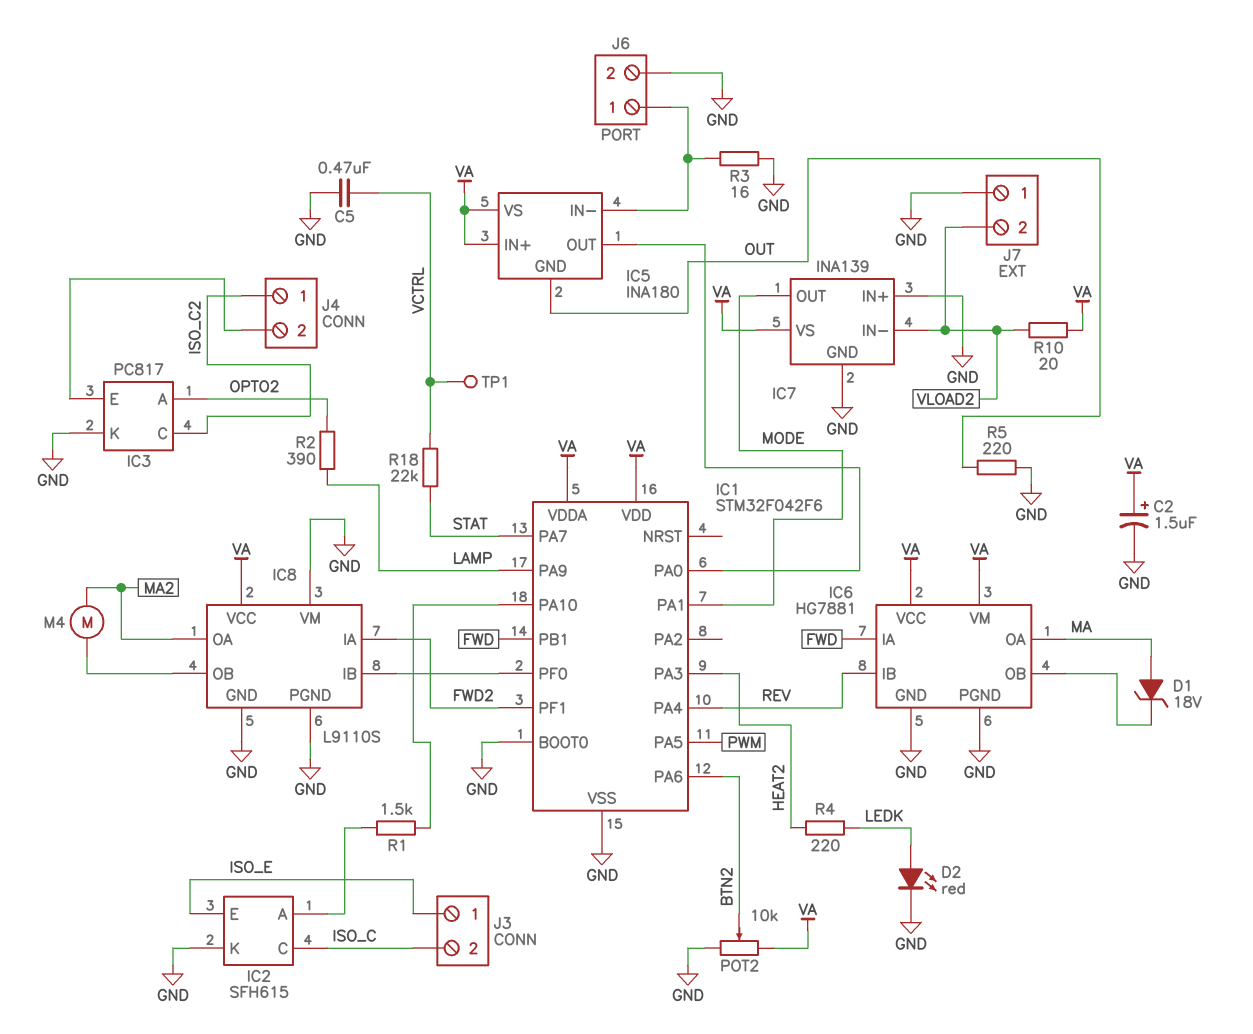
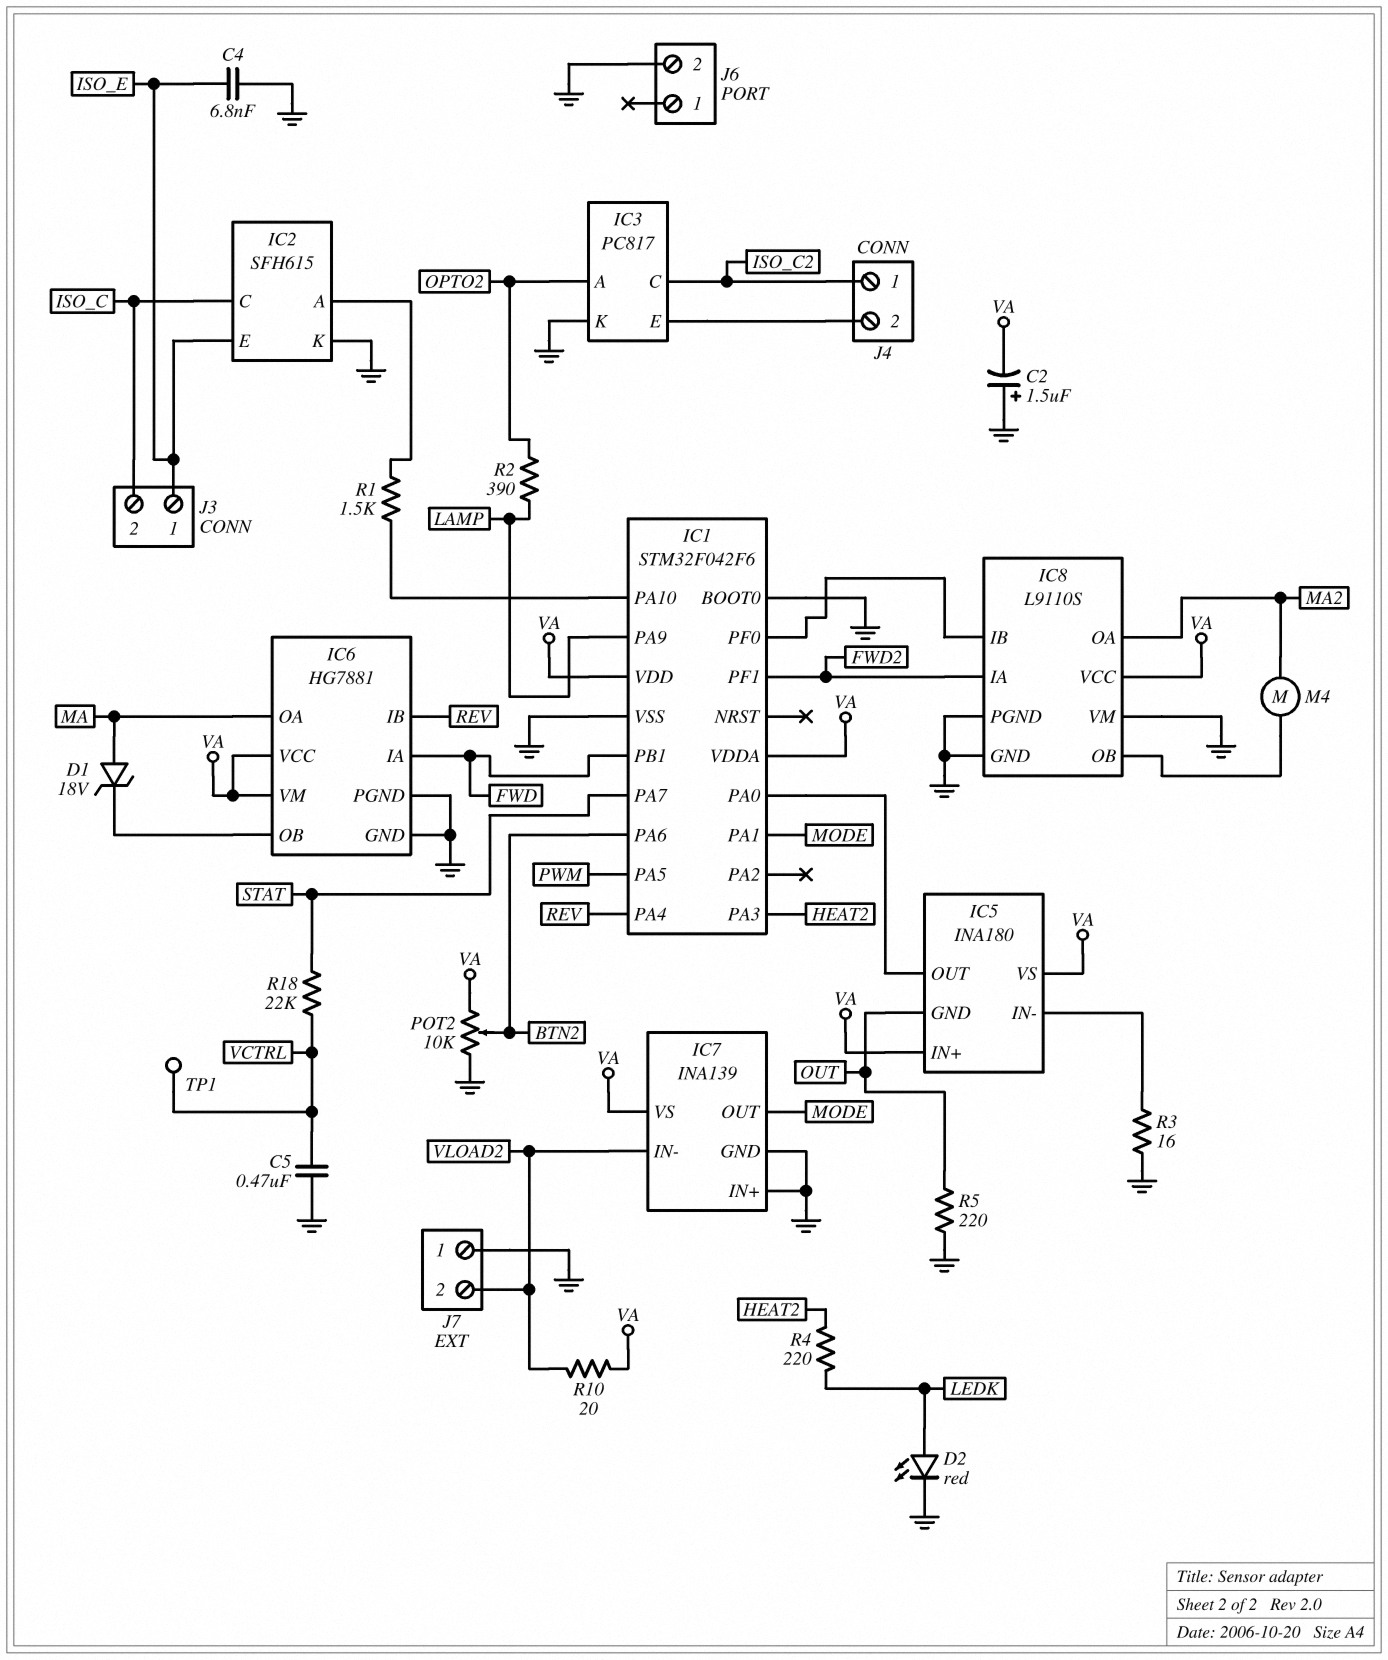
C2: 1.5uF (plus VA, minus GND) -> 1.5uF (plus GND, minus VA)
C4: none -> 6.8nF (GND, ISO_E)
J6 pin 1: IC5/IN- -> none

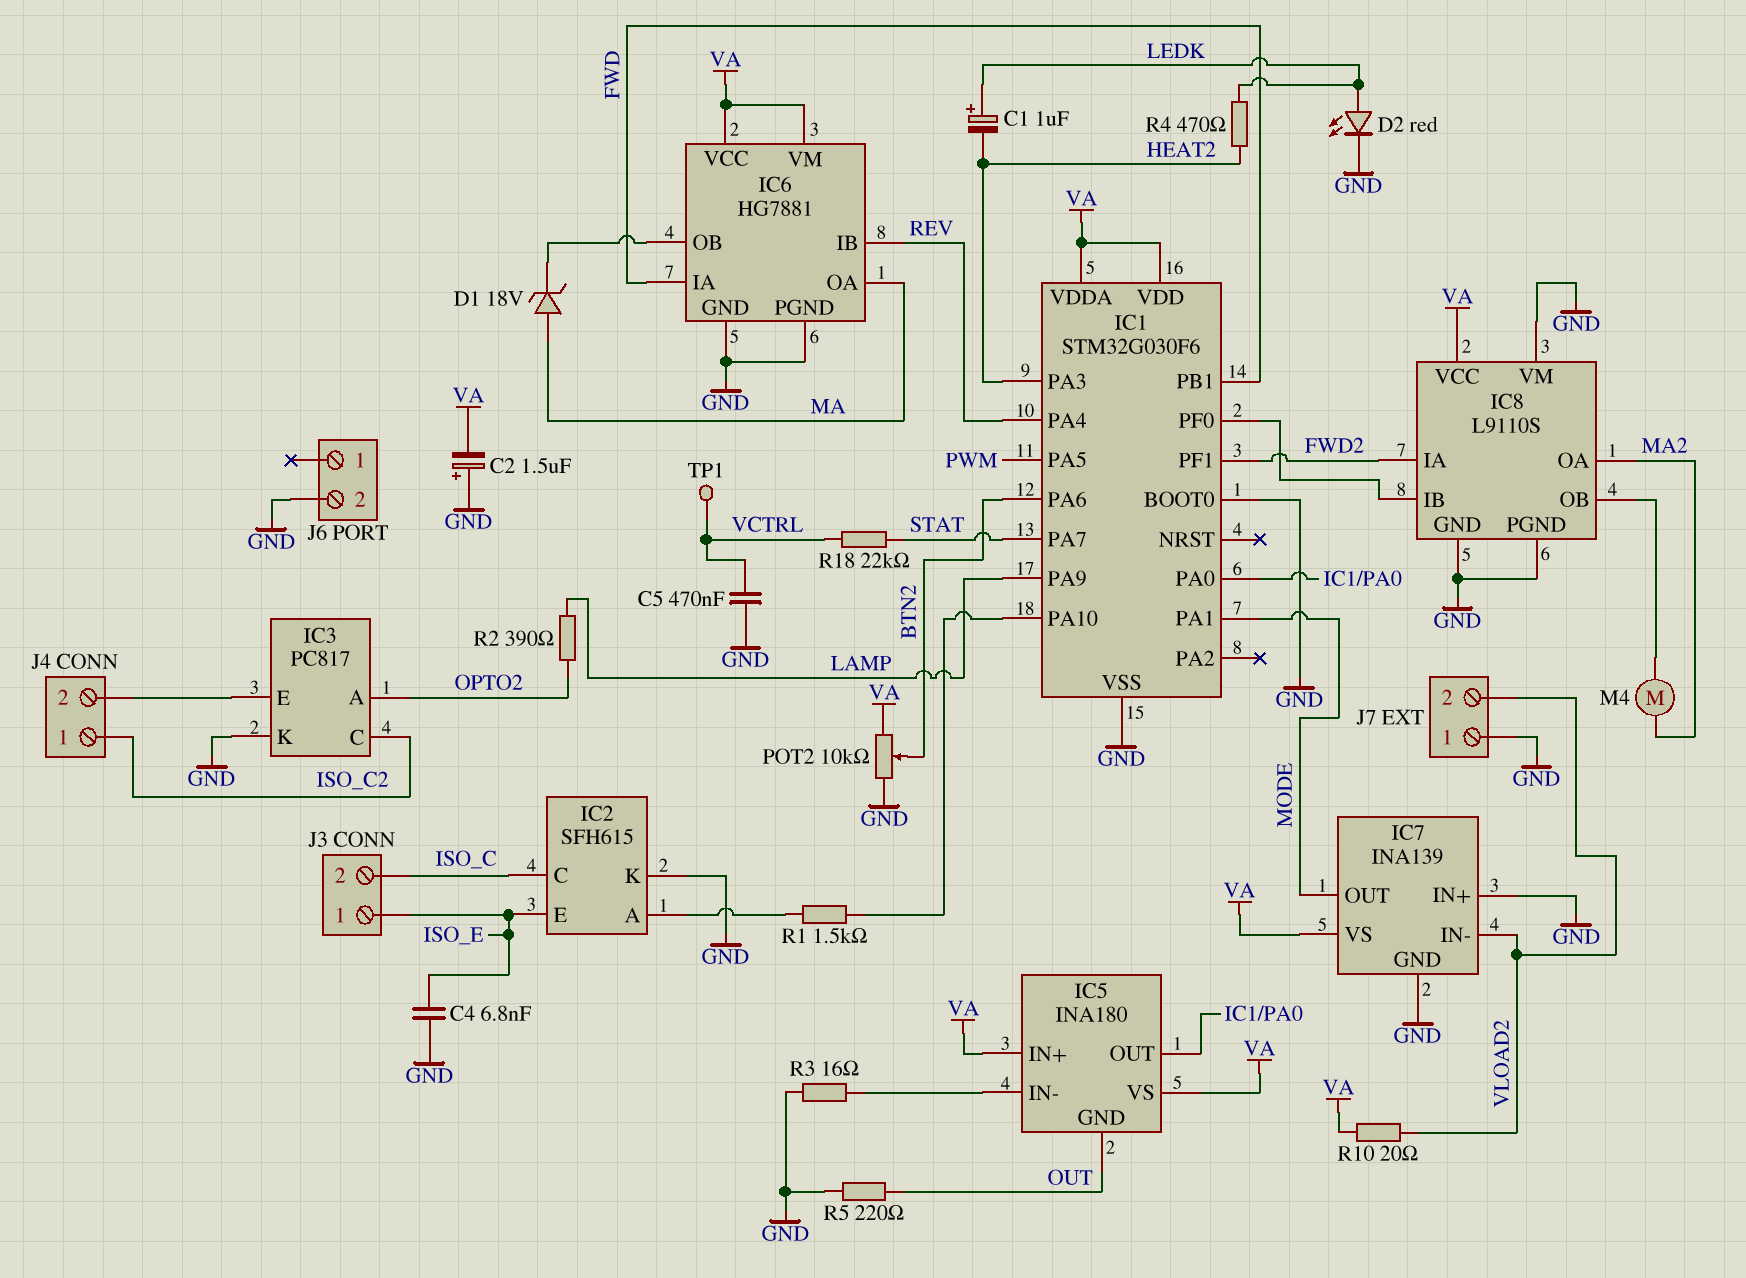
C1: none -> 1uF (plus LEDK, minus HEAT2)
IC1: STM32F042F6 -> STM32G030F6
R4: 220 (HEAT2, LEDK) -> 470 (HEAT2, LEDK)

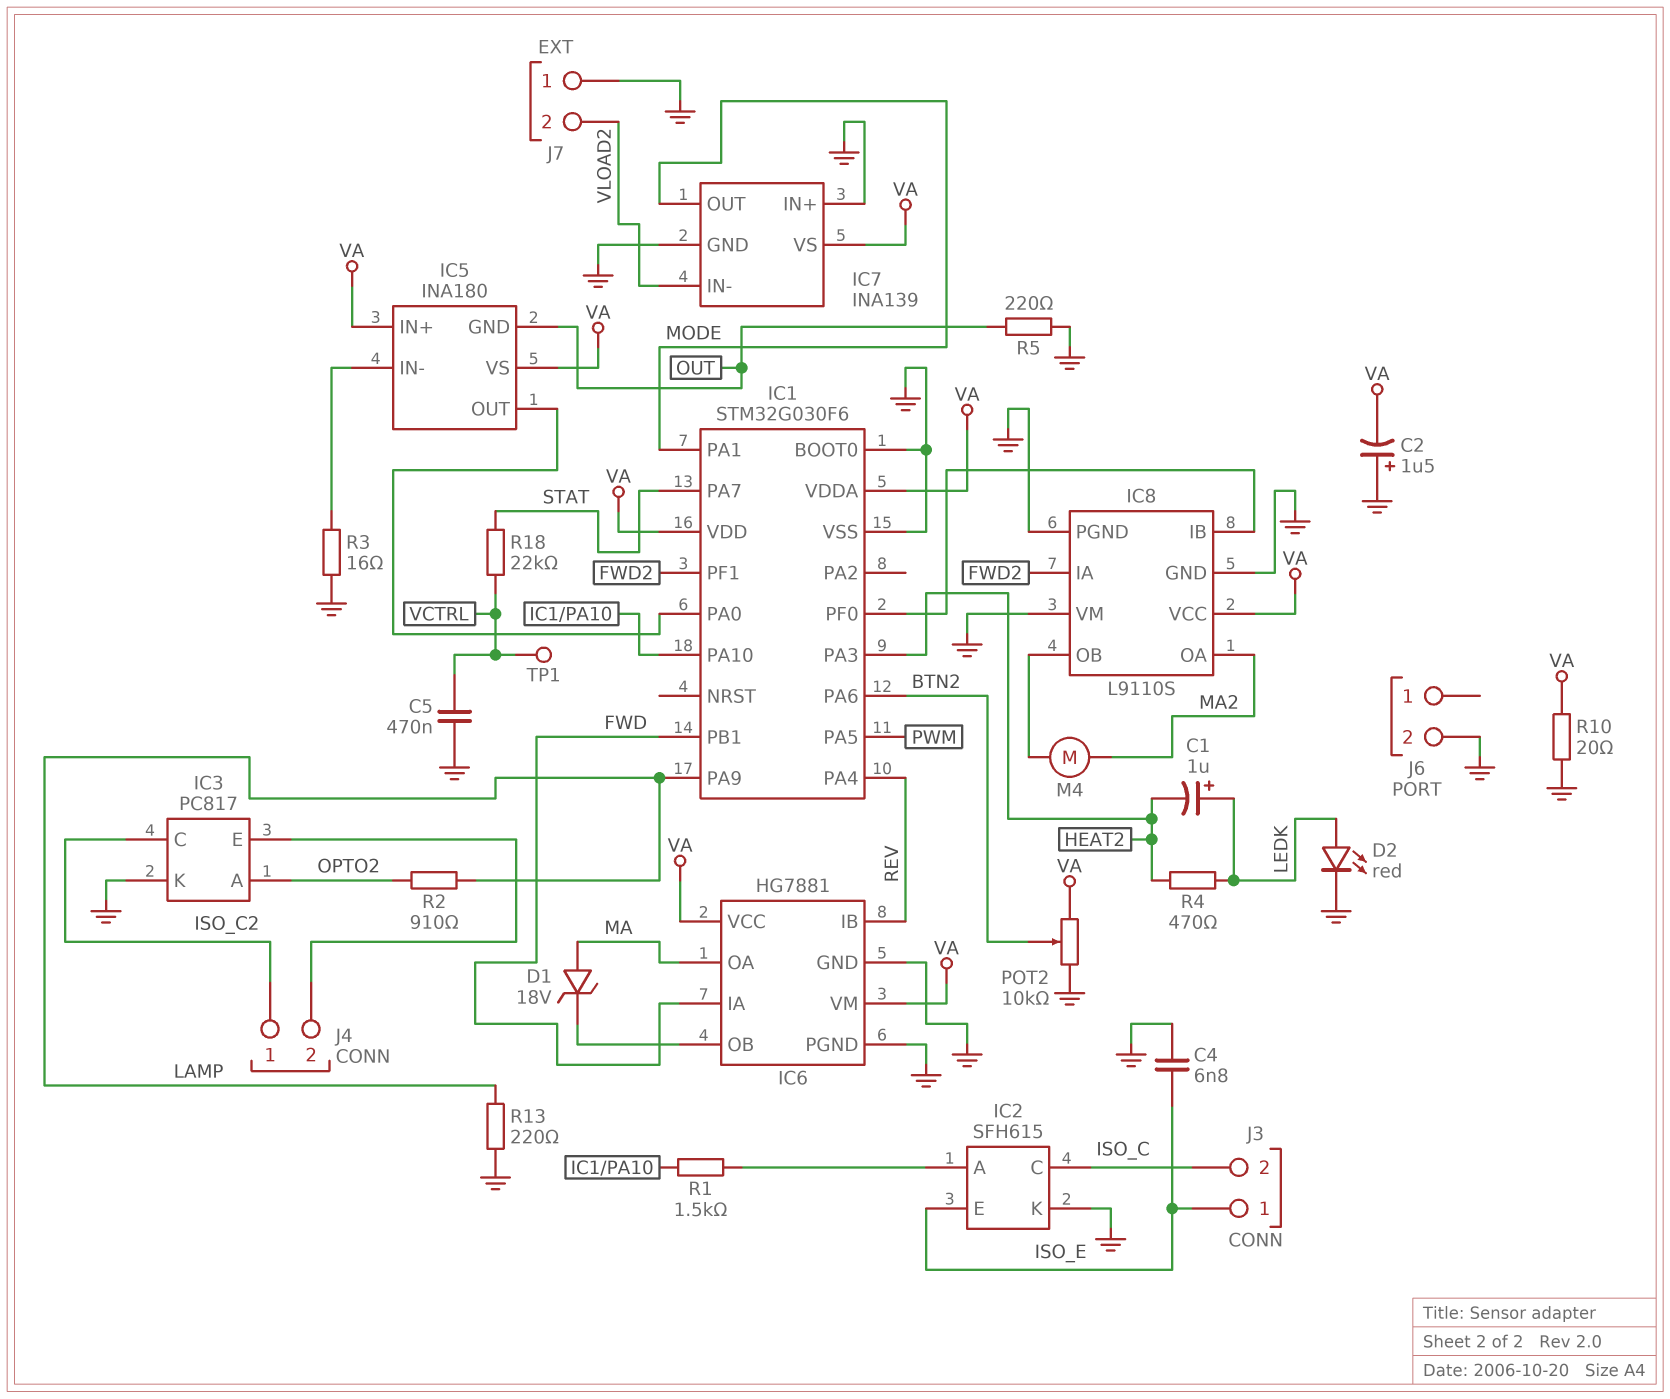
R2: 390 (LAMP, OPTO2) -> 910 (LAMP, OPTO2)
R10: 20 (VA, VLOAD2) -> 20 (GND, VA)
R13: none -> 220 (GND, LAMP)

